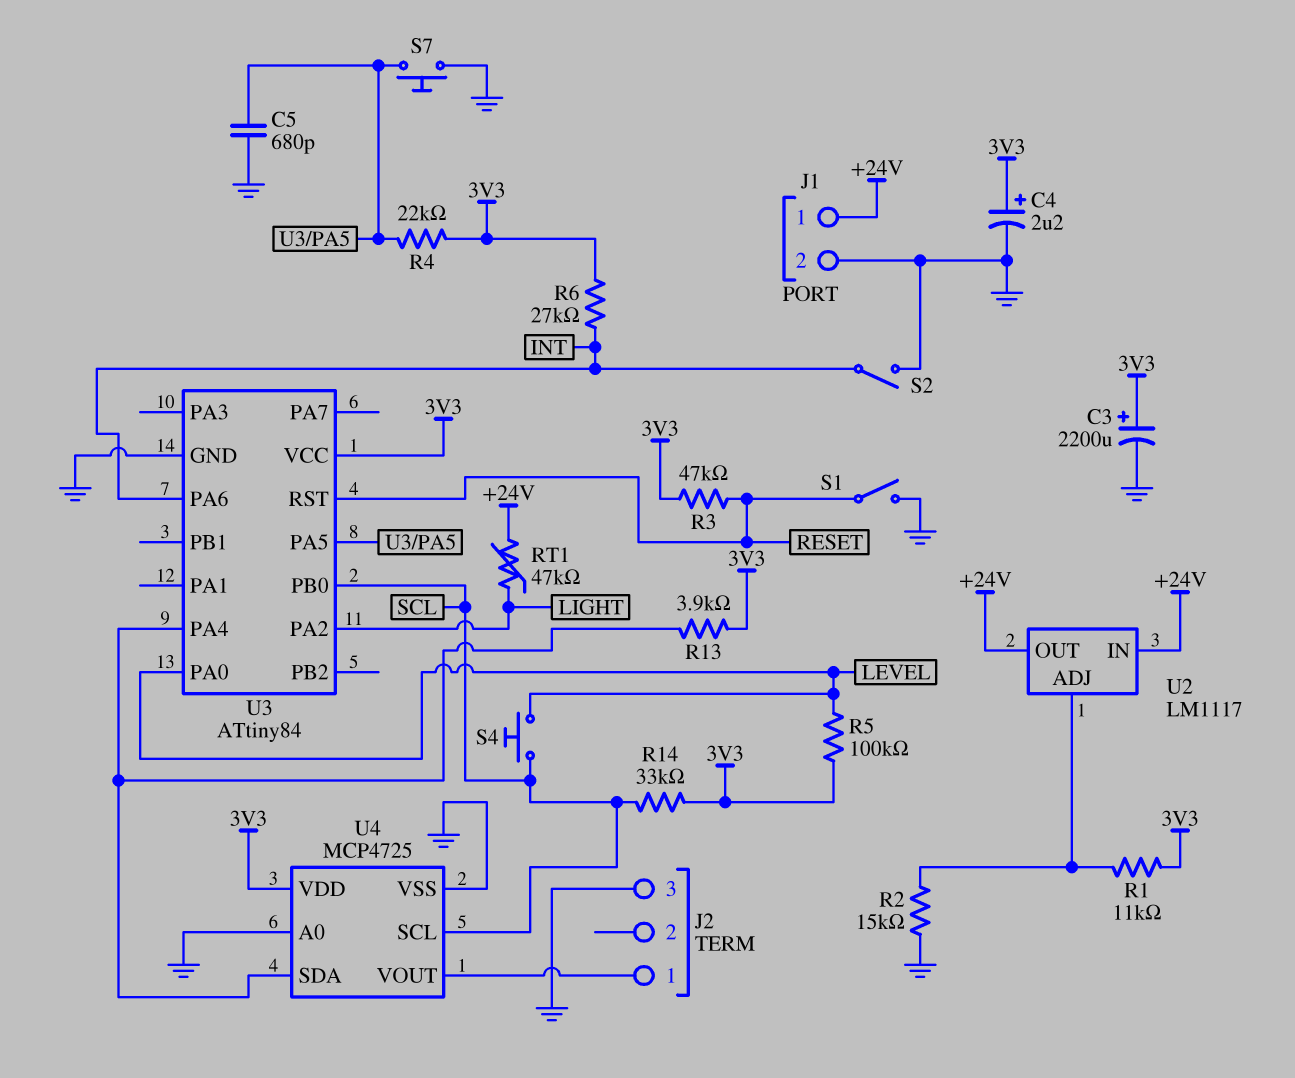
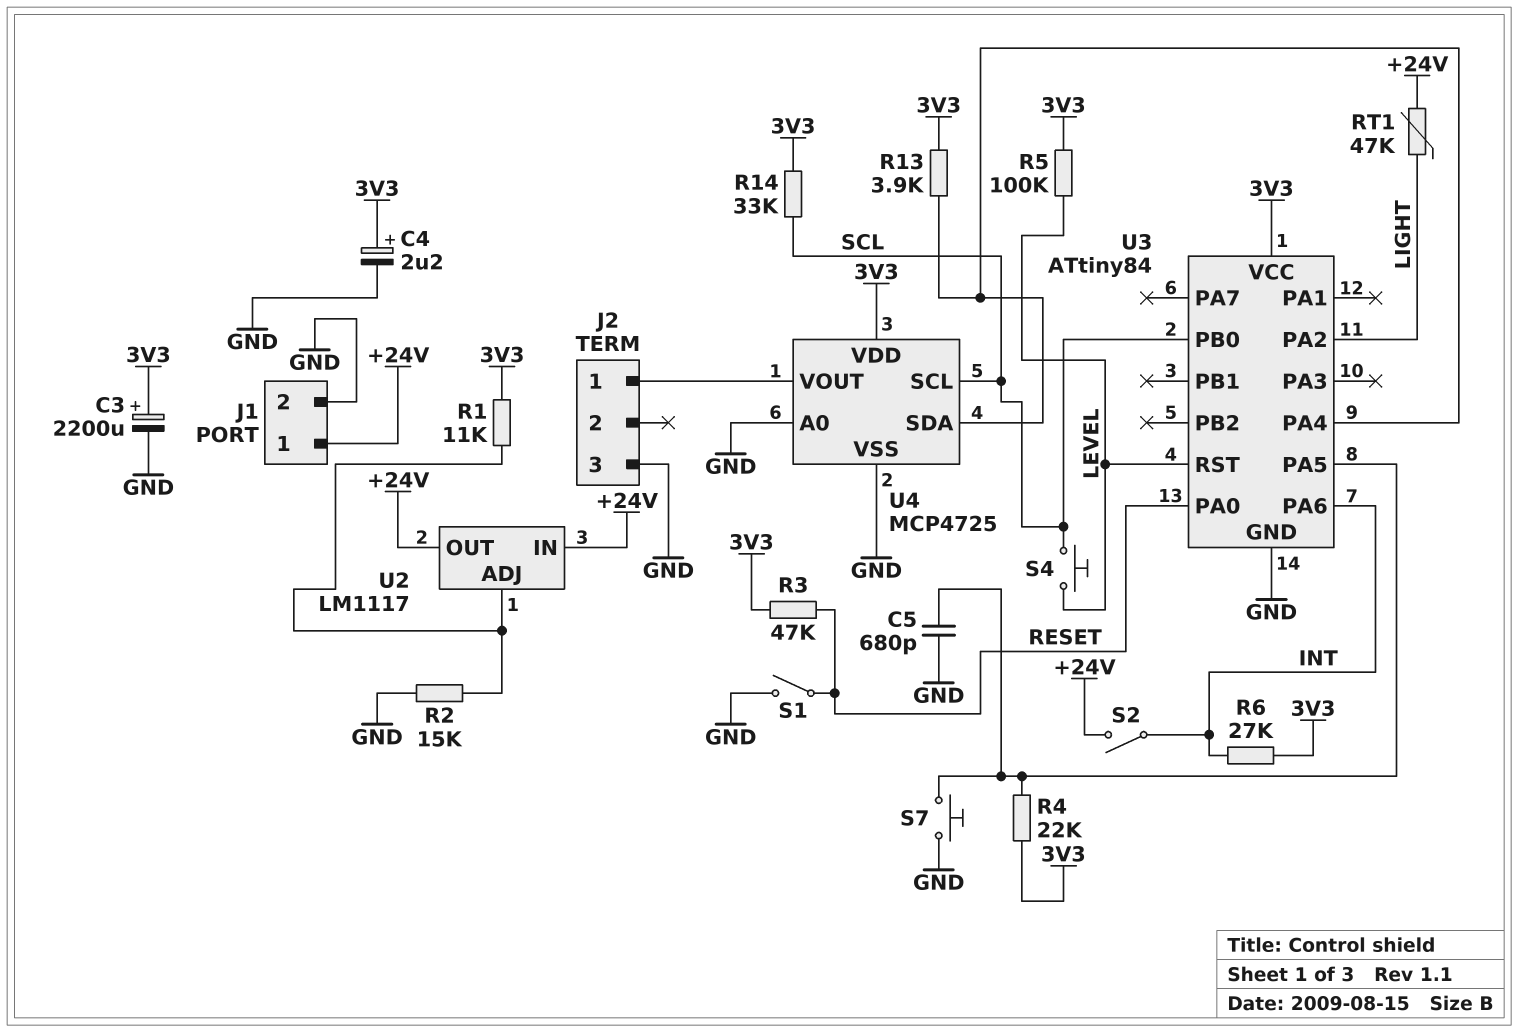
S2: switch (GND, INT) -> switch (+24V, INT)
U3 pin PA0: LEVEL -> RESET
U3 pin RST: RESET -> LEVEL

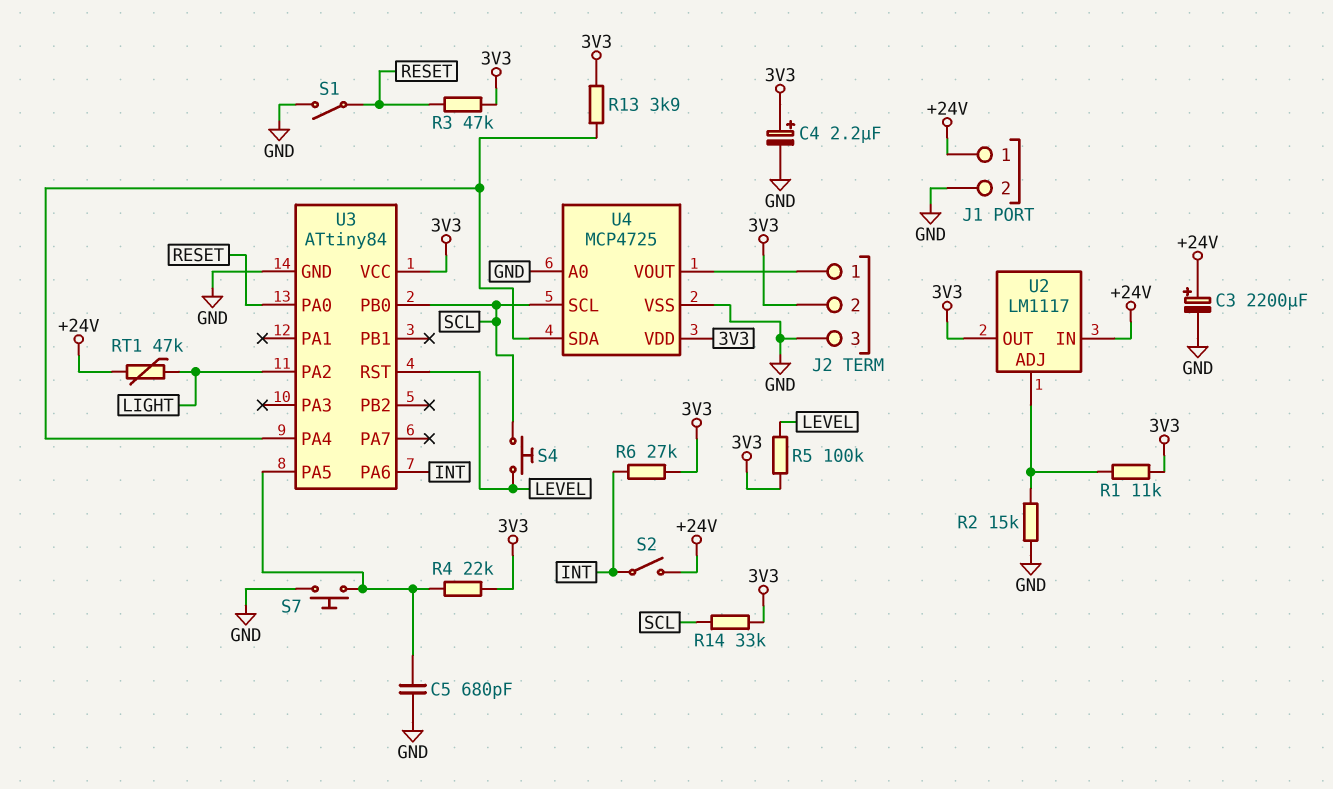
C3: 2200uF (plus 3V3, minus GND) -> 2200uF (plus +24V, minus GND)
J2 pin 2: none -> 3V3
U2 pin OUT: +24V -> 3V3

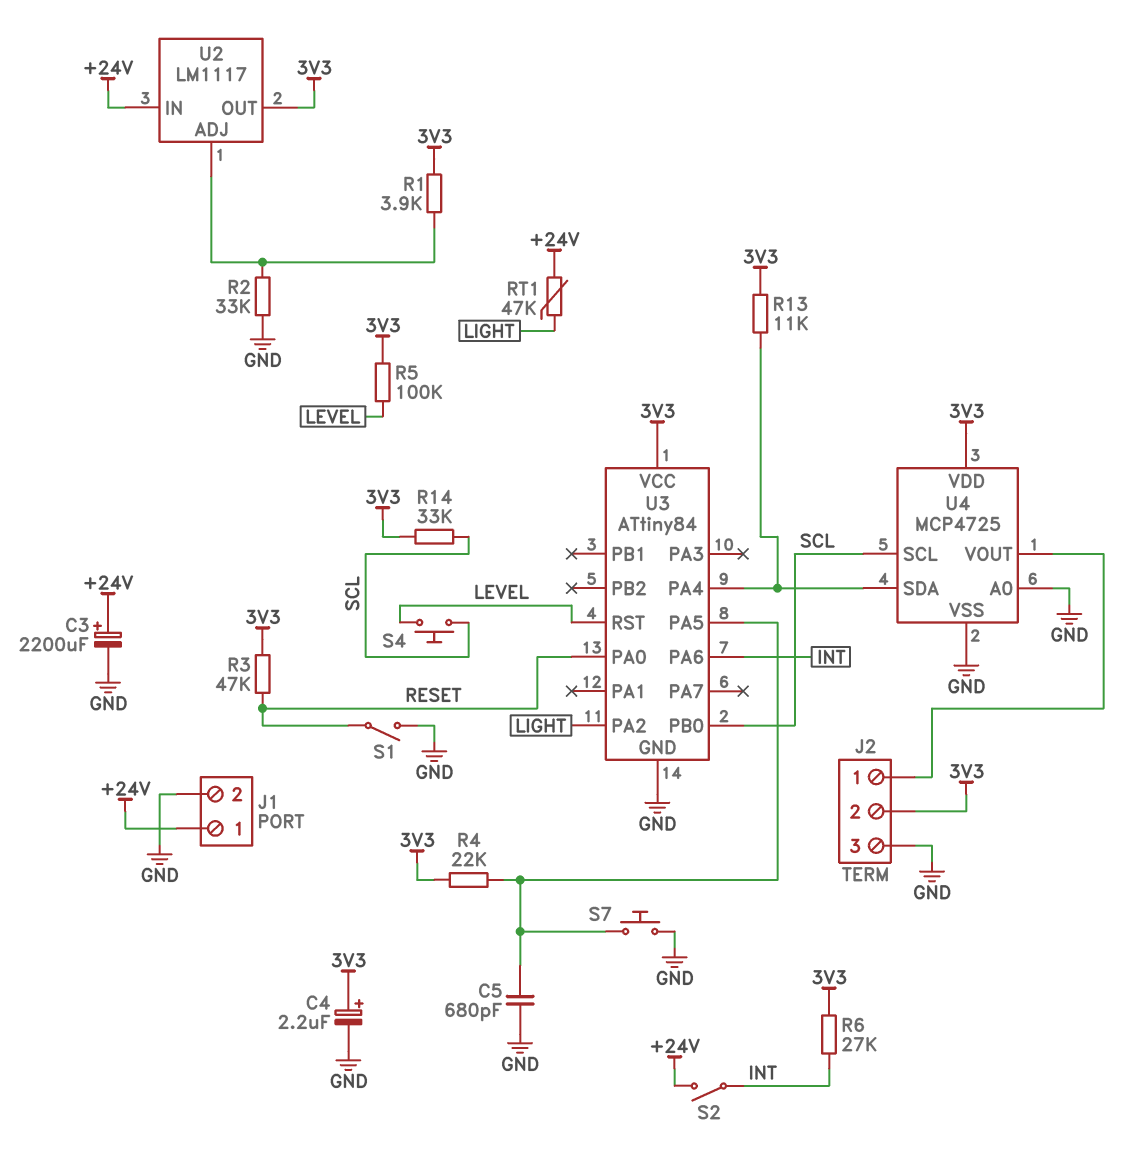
R1: 11k (3V3, U2/ADJ) -> 3.9k (3V3, U2/ADJ)
R2: 15k (GND, U2/ADJ) -> 33k (GND, U2/ADJ)
R13: 3.9k (3V3, U3/PA4) -> 11k (3V3, U3/PA4)

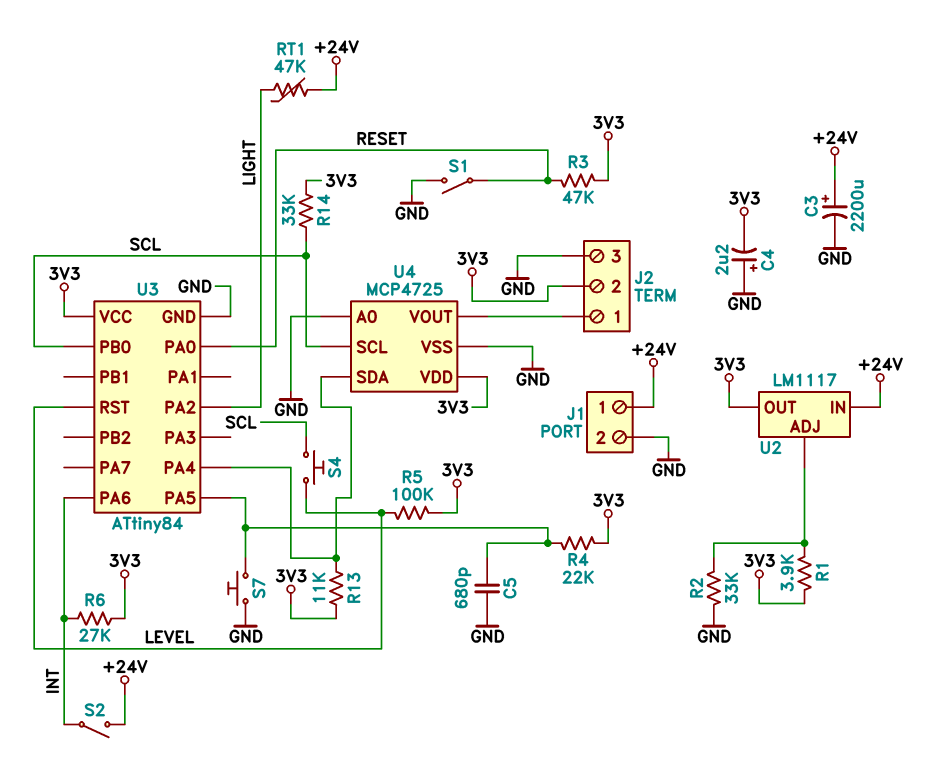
C4: 2.2uF (plus 3V3, minus GND) -> 2.2uF (plus GND, minus 3V3)

